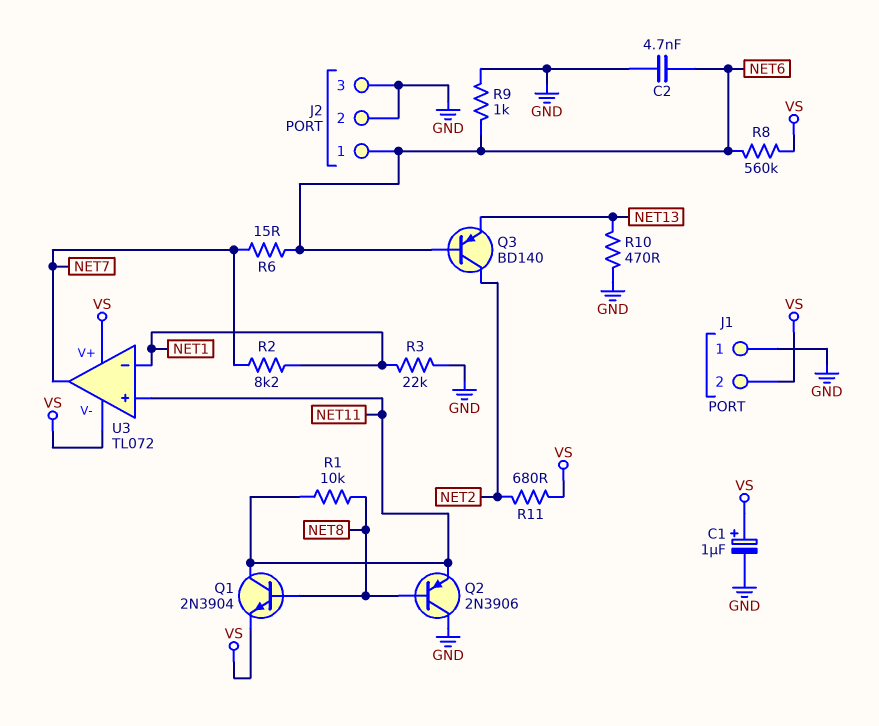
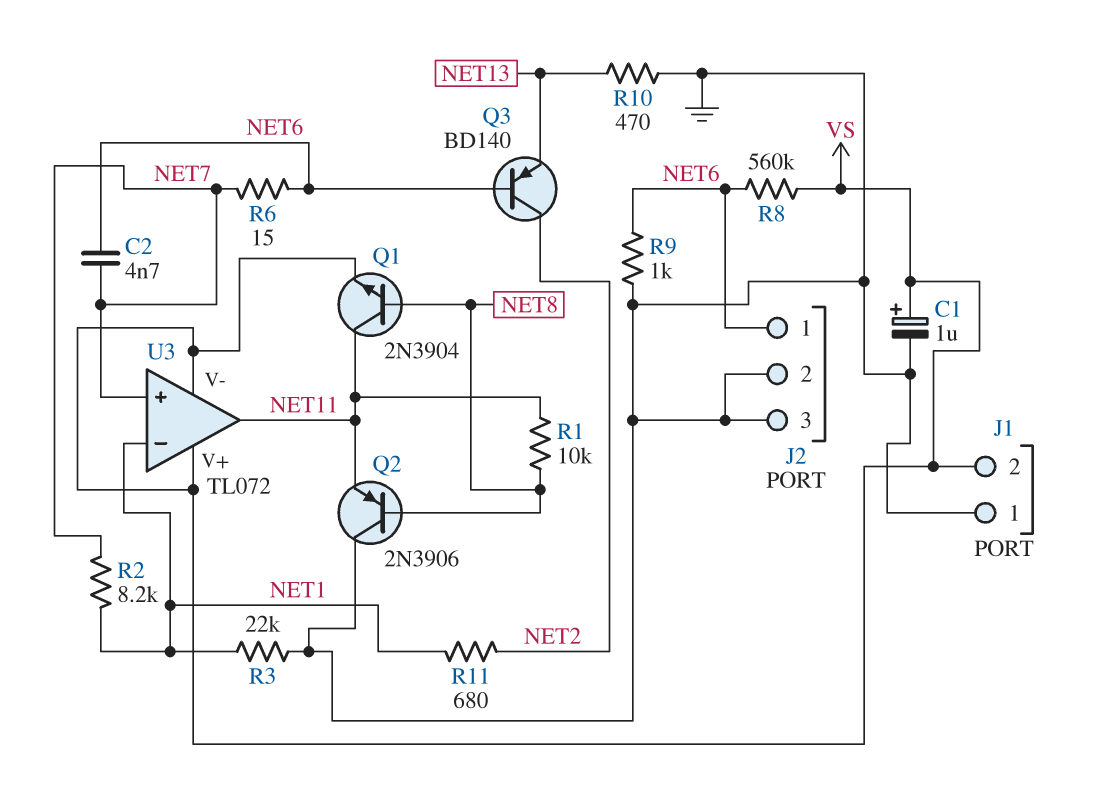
C2: 4.7nF (GND, NET6) -> 4.7nF (NET6, NET7)
R11: 680 (NET2, VS) -> 680 (NET1, NET2)
U3 pin in+: NET11 -> NET7
U3 pin out: NET7 -> NET11

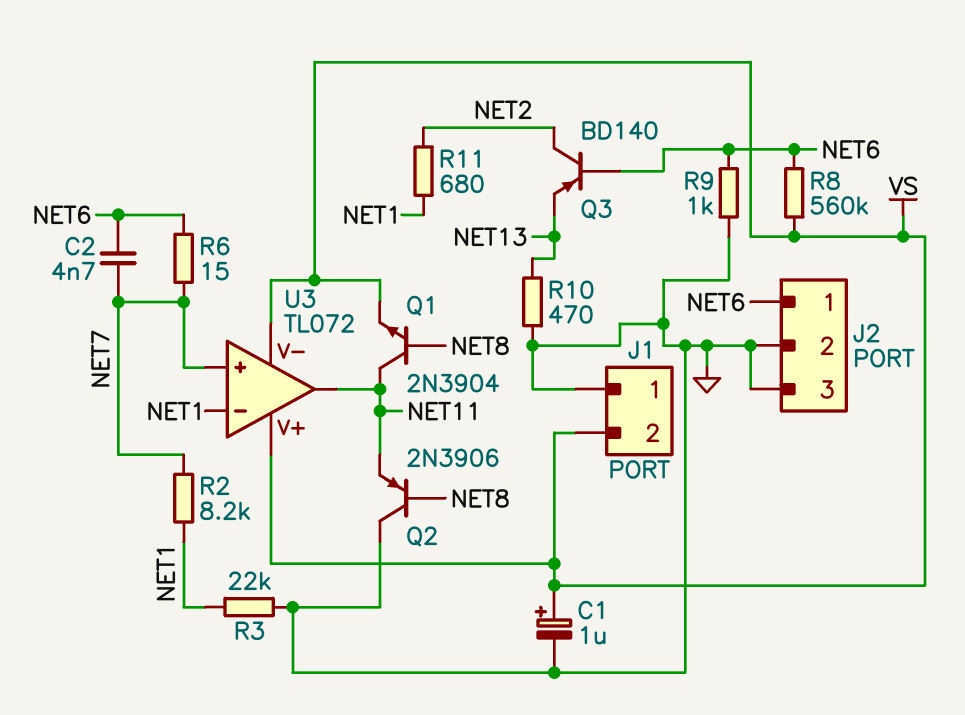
R1: 10k (NET8, NET11) -> none

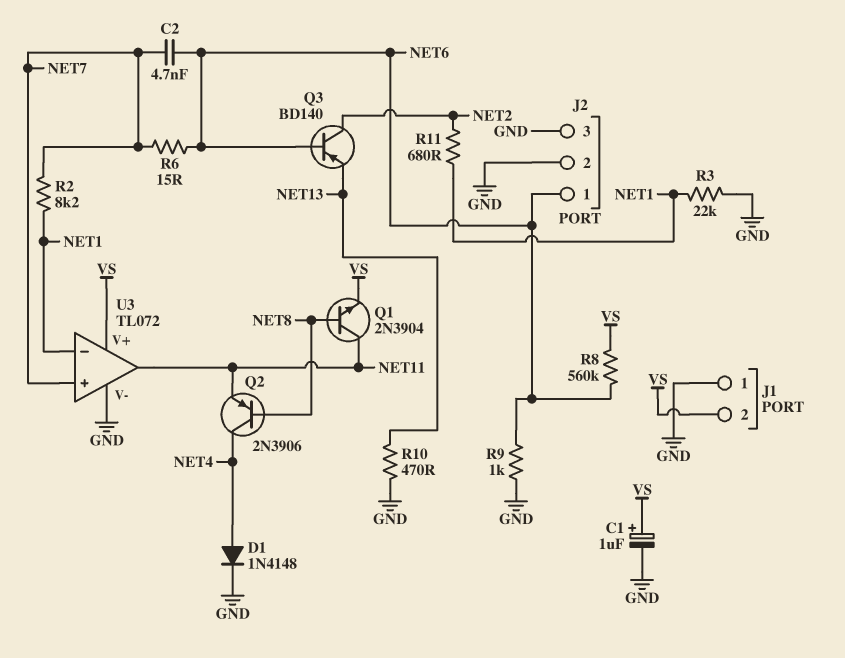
D1: none -> diode 1N4148 (A NET4, K GND)
Q2: PNP 2N3906 (B NET8, C GND, E NET11) -> PNP 2N3906 (B NET8, C NET4, E NET11)
U3 pin V-: VS -> GND

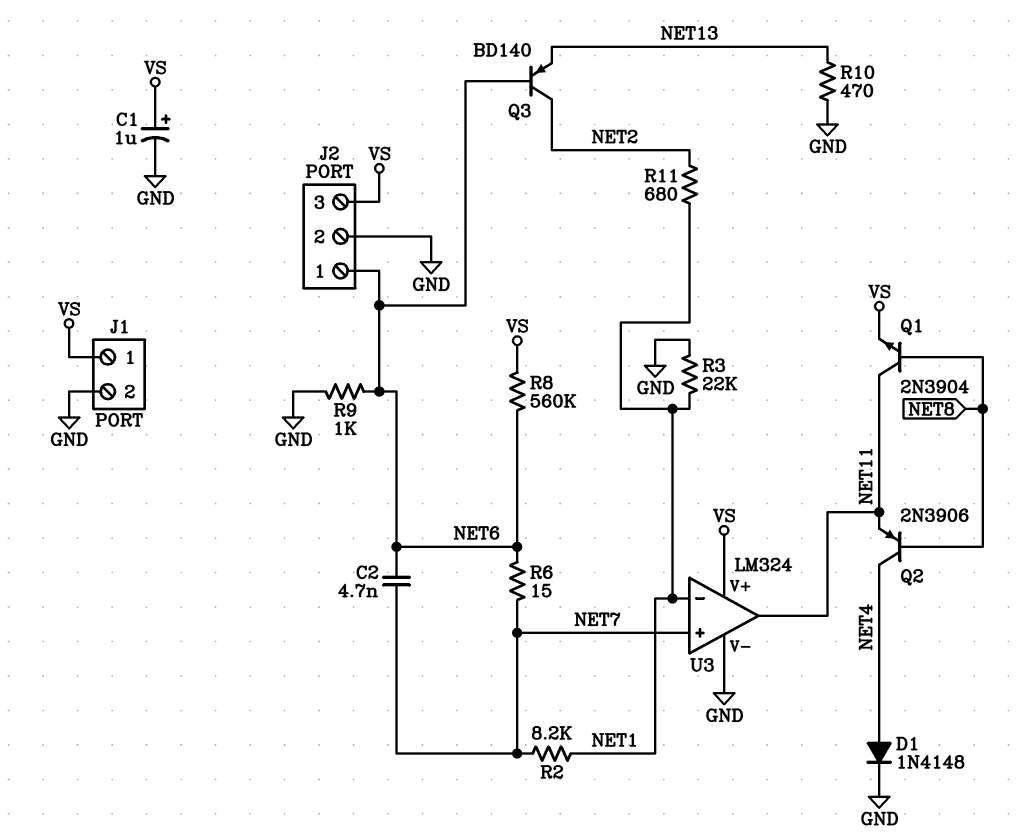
J1 pin 1: GND -> VS
J1 pin 2: VS -> GND
J2 pin 3: GND -> VS
U3: TL072 -> LM324

